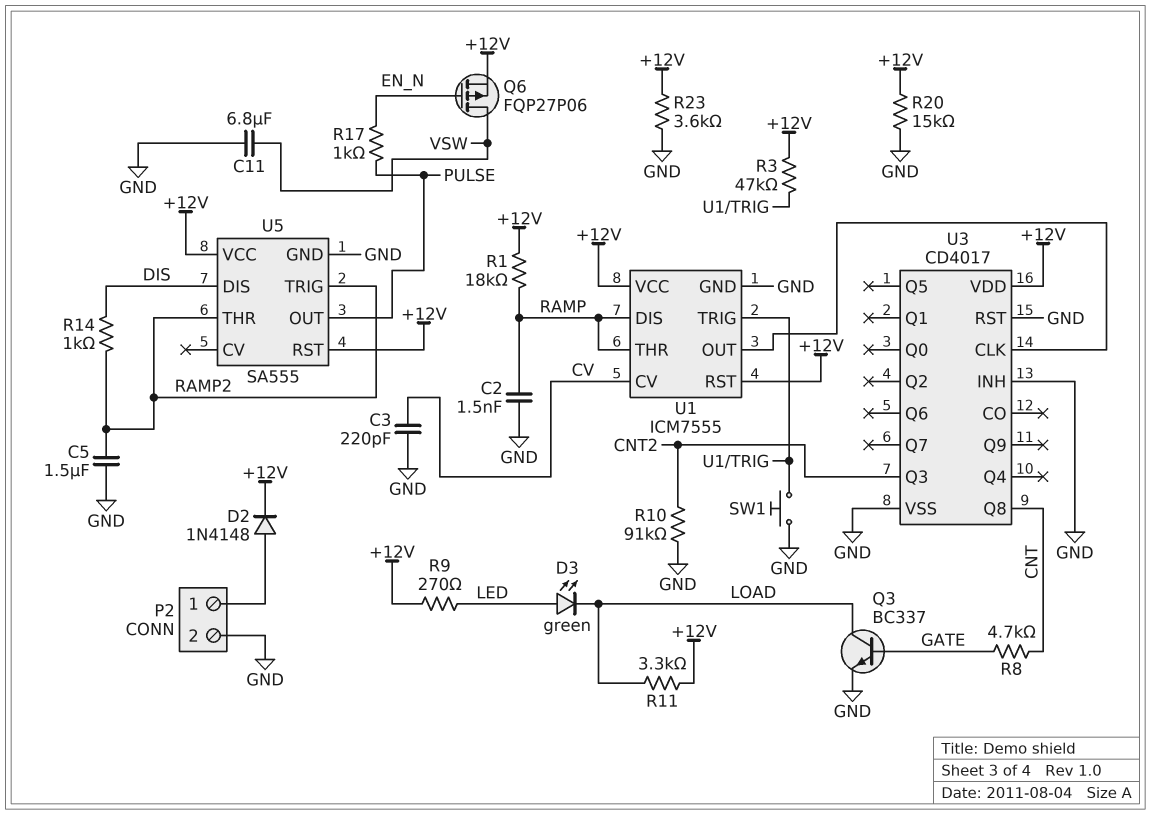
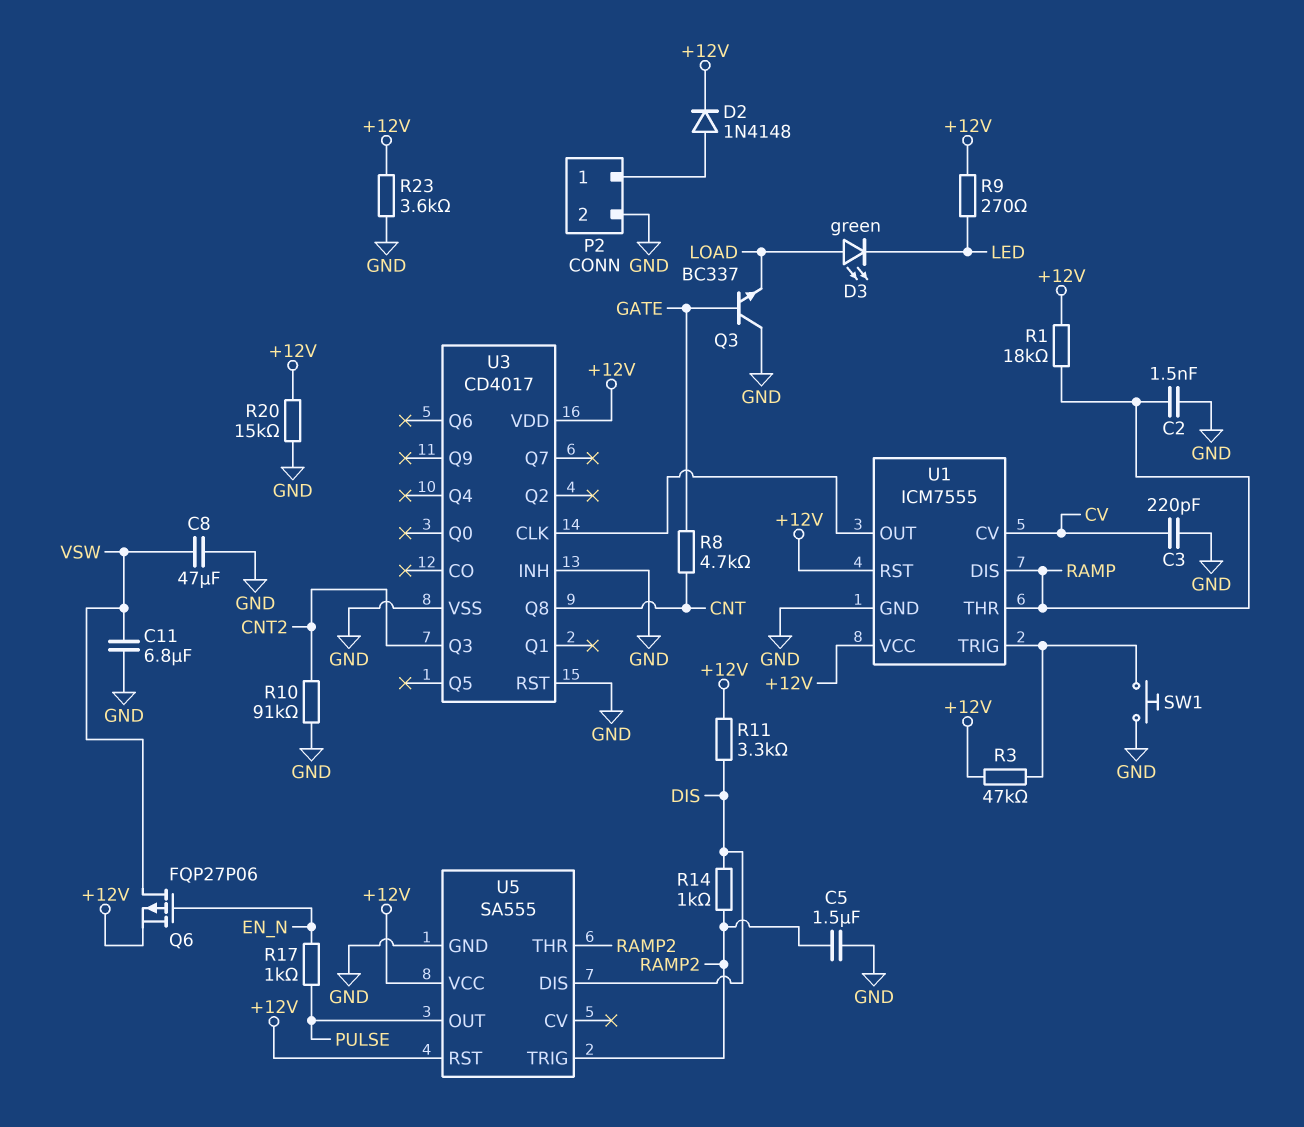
C8: none -> 47uF (GND, VSW)
D3: LED green (A LED, K LOAD) -> LED green (A LOAD, K LED)
Q3: NPN BC337 (B GATE, C LOAD, E GND) -> NPN BC337 (B GATE, C GND, E LOAD)
R11: 3.3k (+12V, LOAD) -> 3.3k (+12V, DIS)

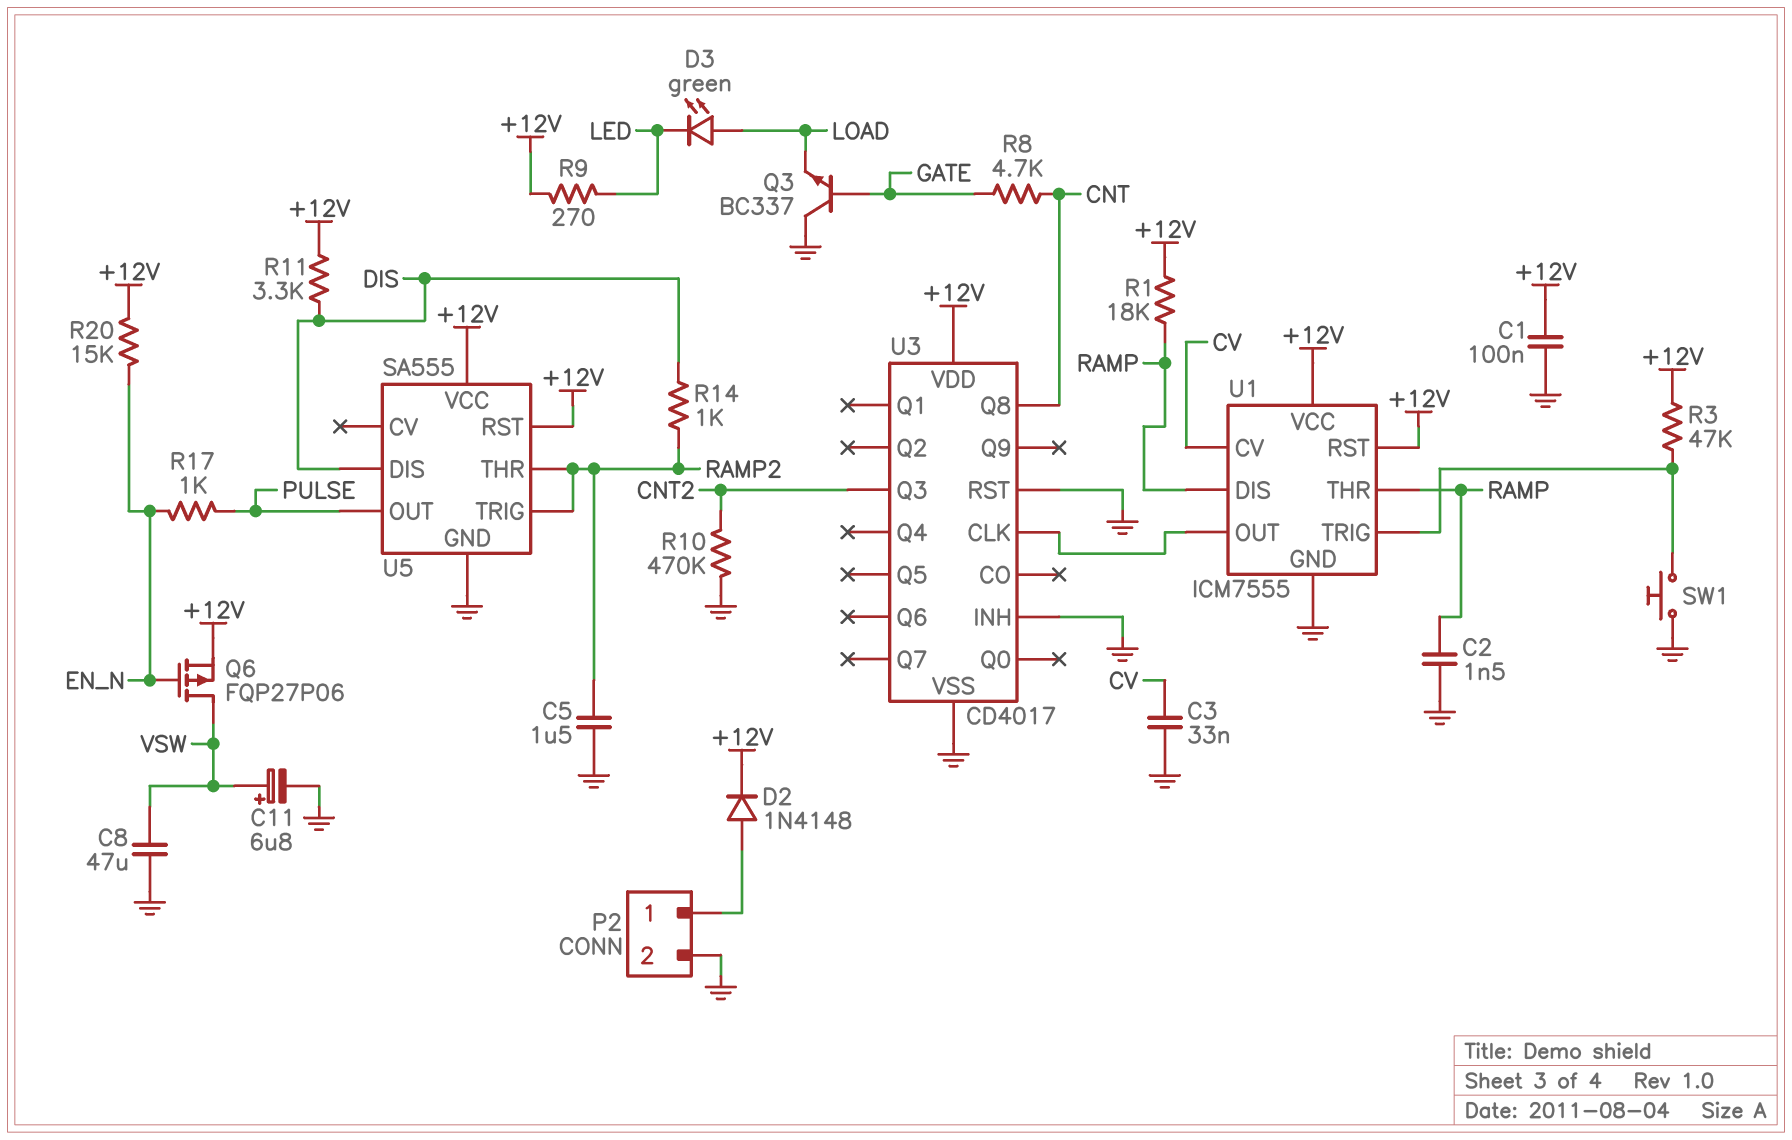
C1: none -> 100nF (+12V, GND)
C3: 220pF (CV, GND) -> 33nF (CV, GND)
C11: 6.8uF (GND, VSW) -> 6.8uF (plus VSW, minus GND)
R10: 91k (CNT2, GND) -> 470k (CNT2, GND)
R20: 15k (+12V, GND) -> 15k (+12V, EN_N)
R23: 3.6k (+12V, GND) -> none

